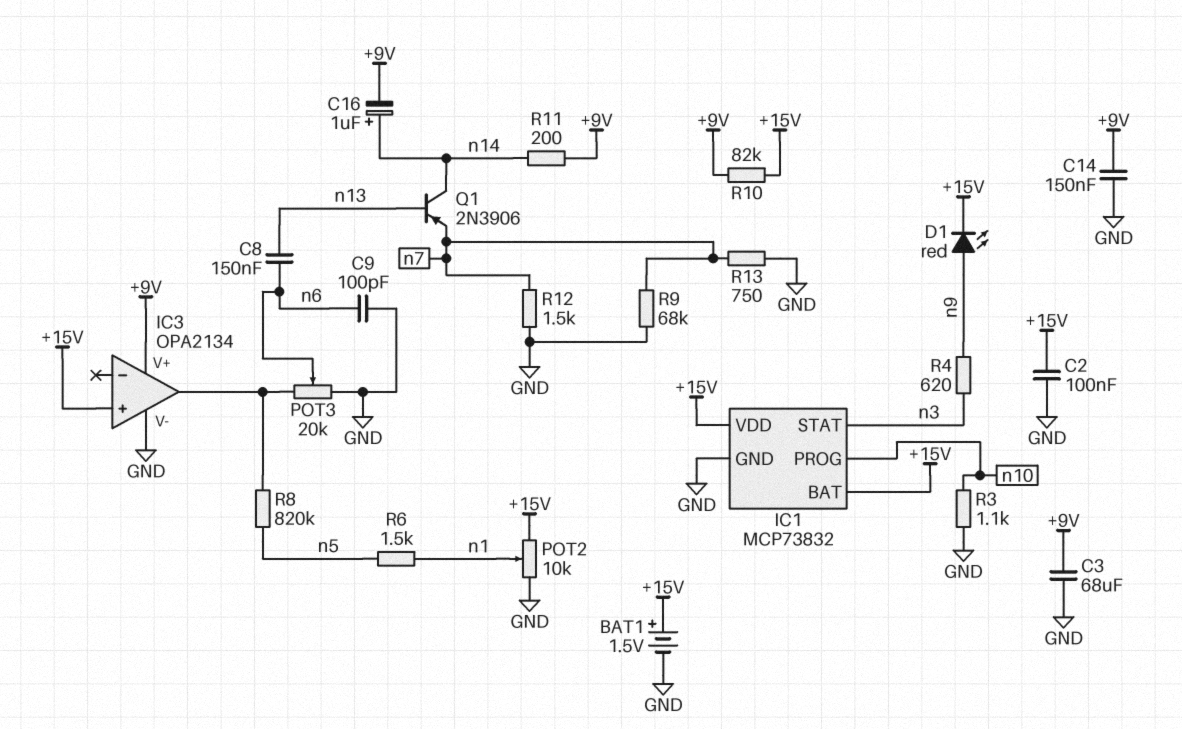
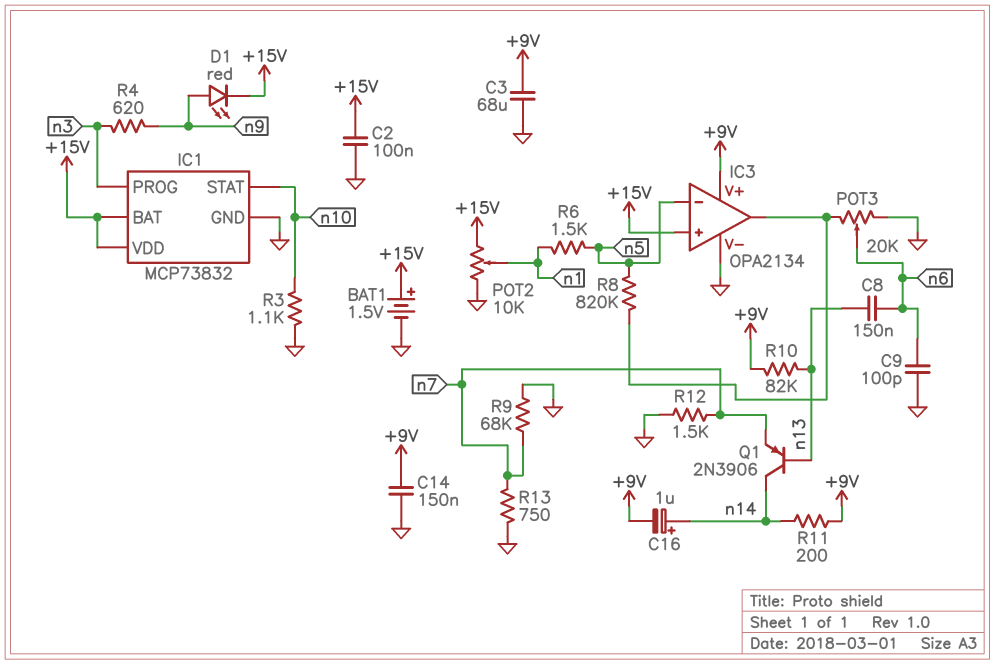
IC1 pin PROG: n10 -> n3
IC1 pin STAT: n3 -> n10
IC3 pin in-: none -> n5
R10: 82k (+9V, +15V) -> 82k (+9V, n13)

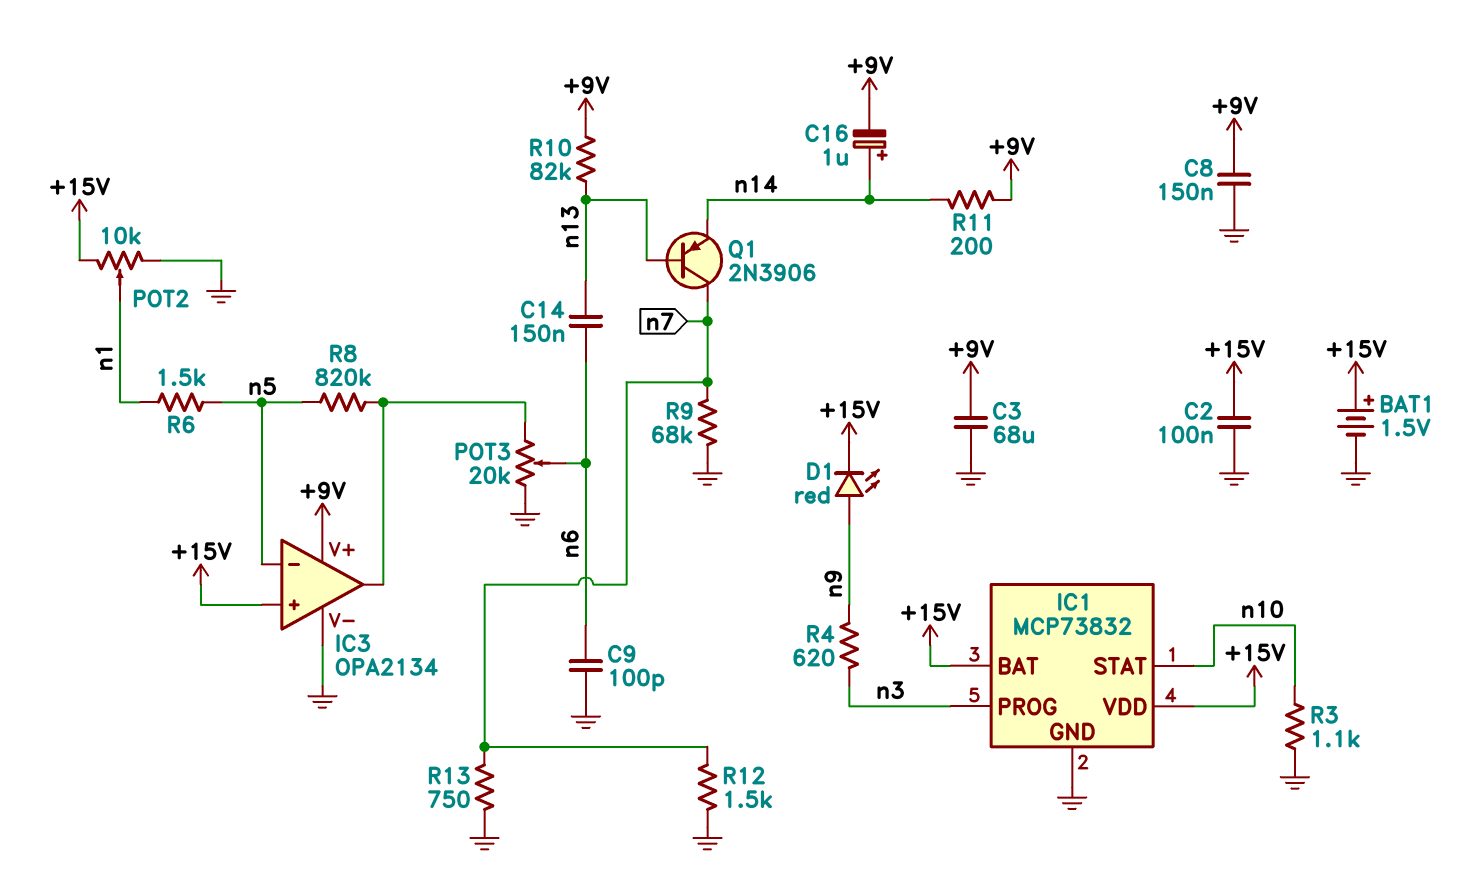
C8: 150nF (n6, n13) -> 150nF (+9V, GND)
C14: 150nF (+9V, GND) -> 150nF (n6, n13)
Q1: PNP 2N3906 (B n13, C n14, E n7) -> PNP 2N3906 (B n13, C n7, E n14)

